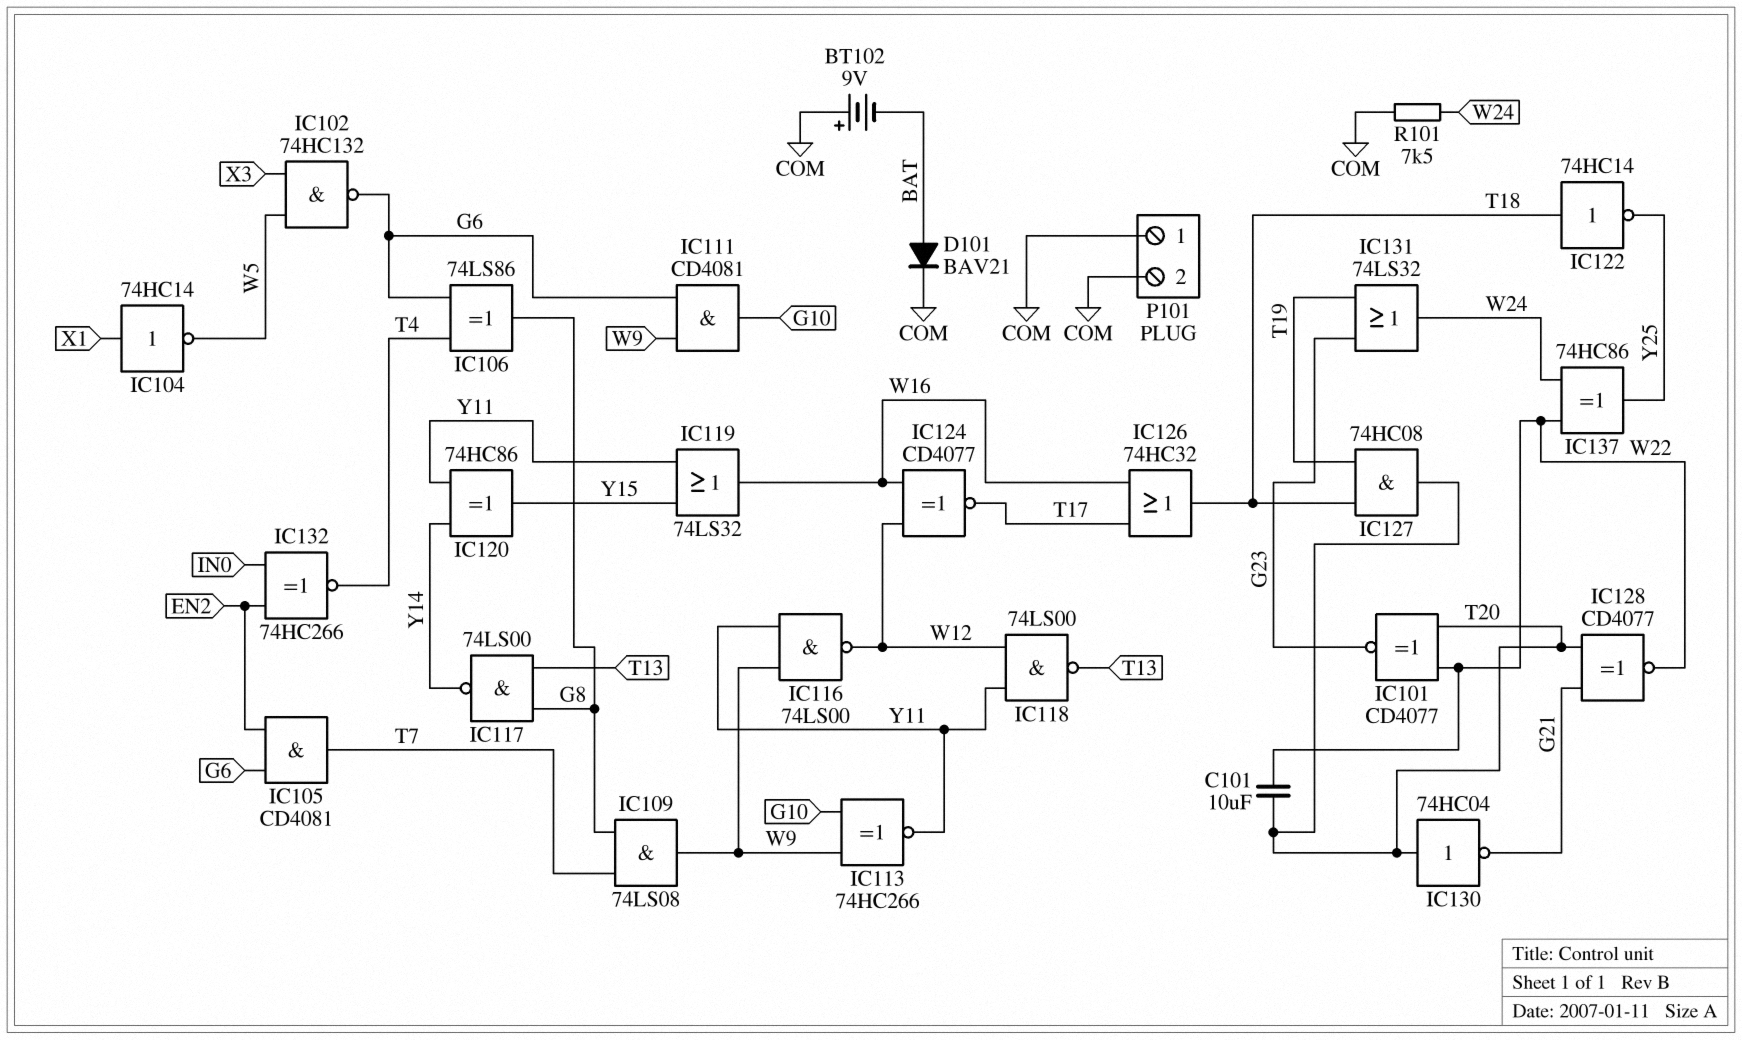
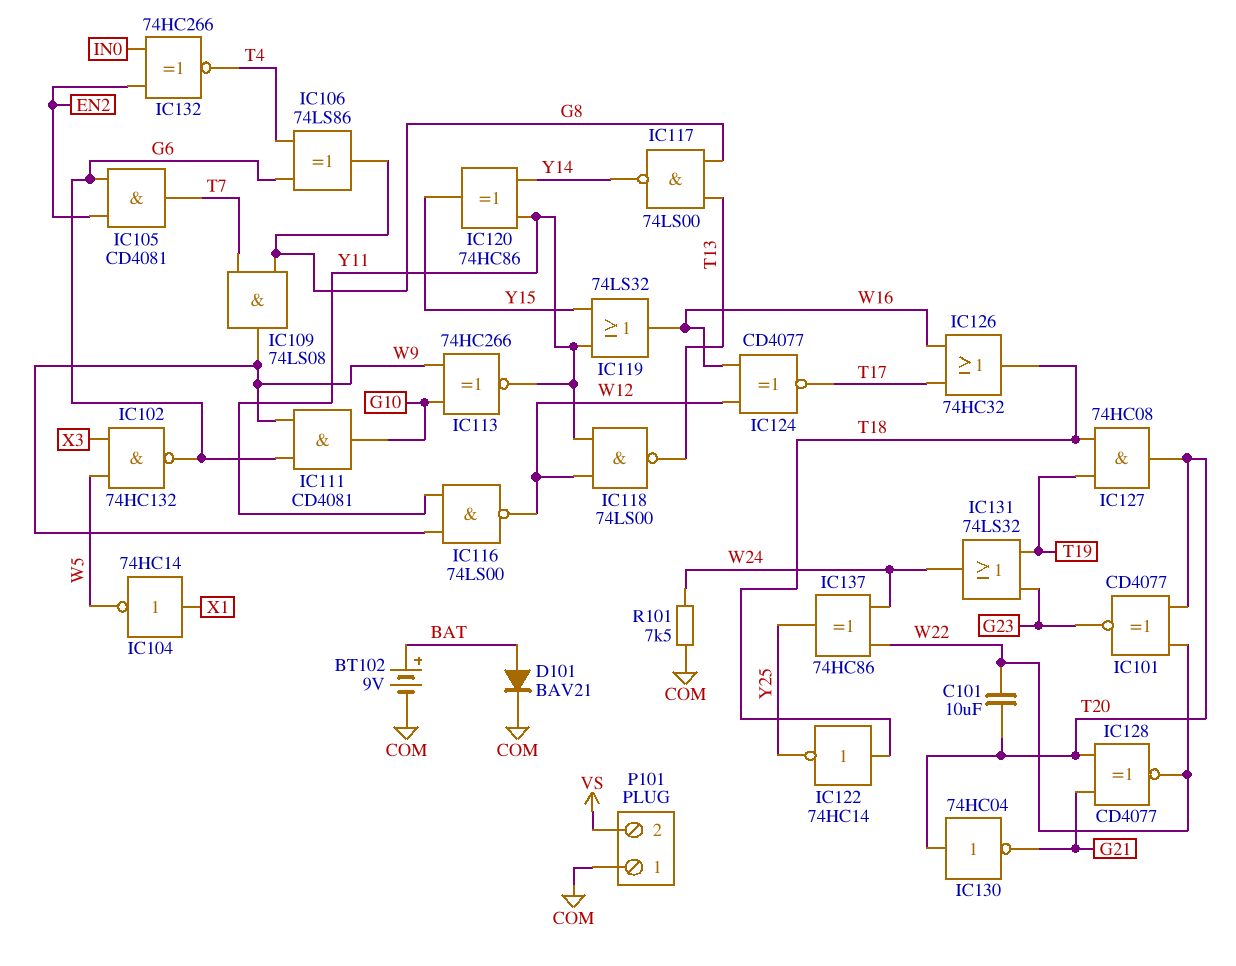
BT102: 9V (plus COM, minus BAT) -> 9V (plus BAT, minus COM)
P101 pin 2: COM -> VS

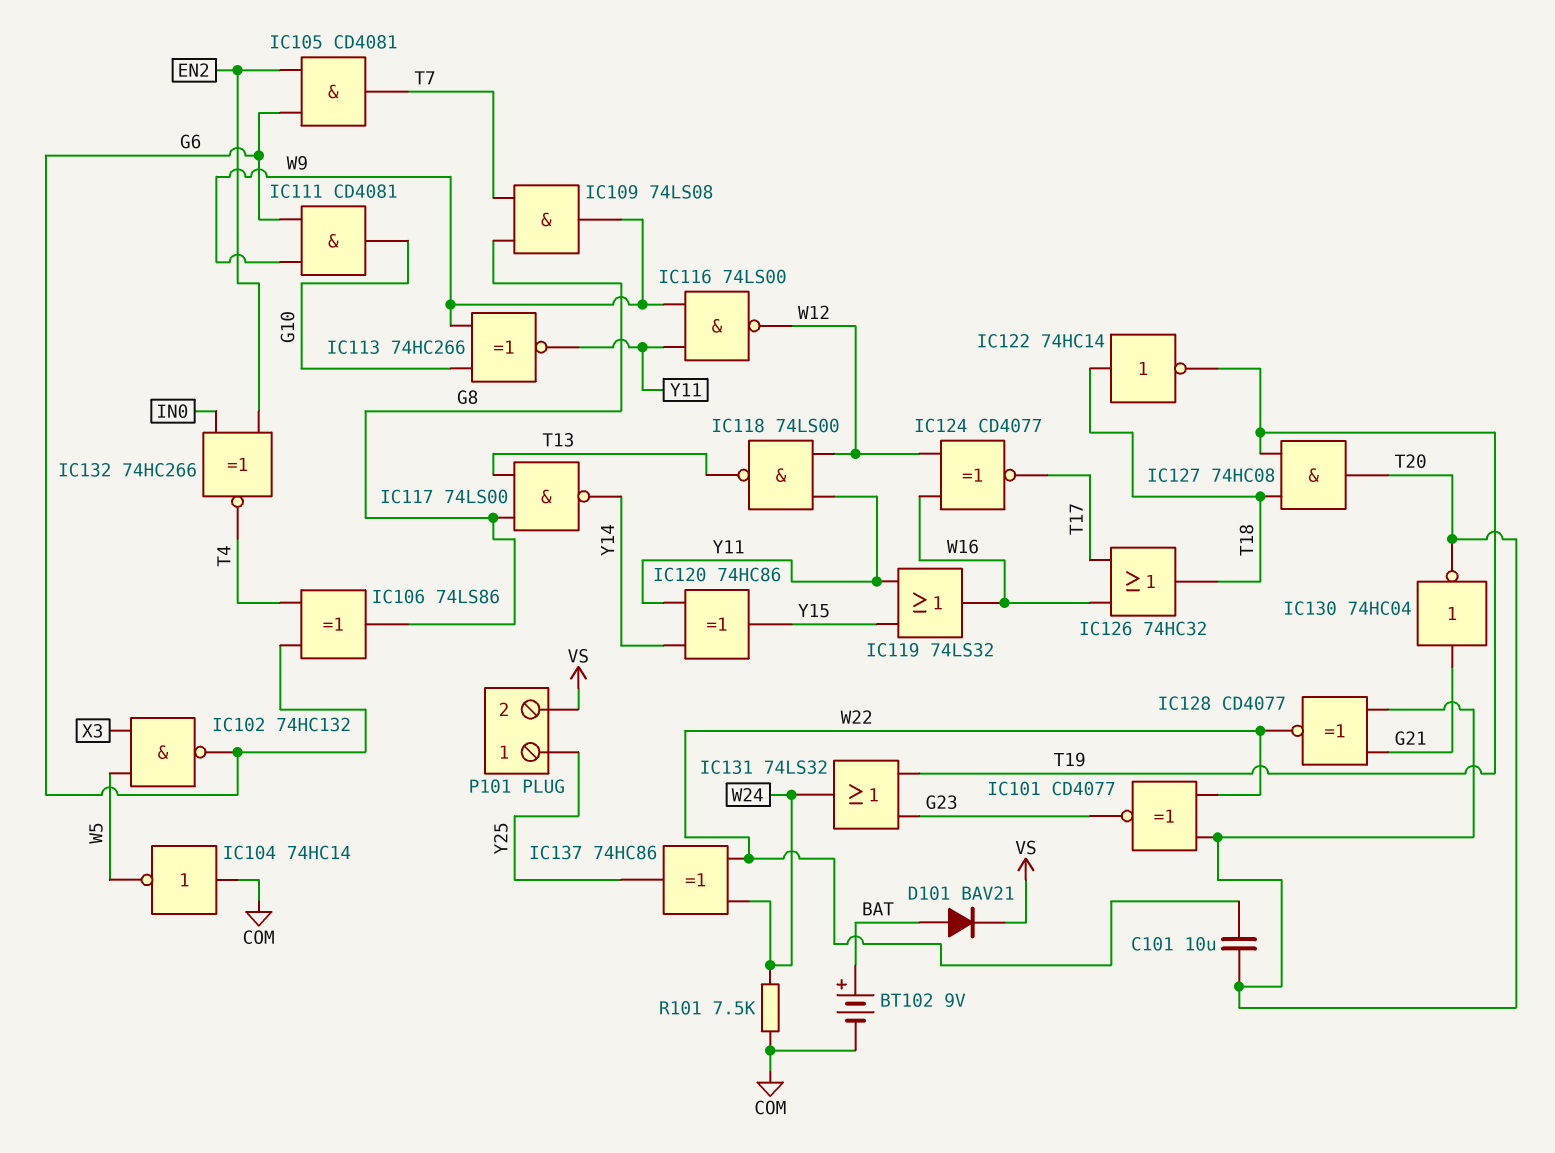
D101: diode BAV21 (A BAT, K COM) -> diode BAV21 (A BAT, K VS)
IC104: NOT 74HC14 (in X1, out W5) -> NOT 74HC14 (in COM, out W5)
IC122: NOT 74HC14 (in T18, out Y25) -> NOT 74HC14 (in T18, out T19)
IC130: NOT 74HC04 (in T20, out G21) -> NOT 74HC04 (in G21, out T20)
P101 pin 1: COM -> Y25

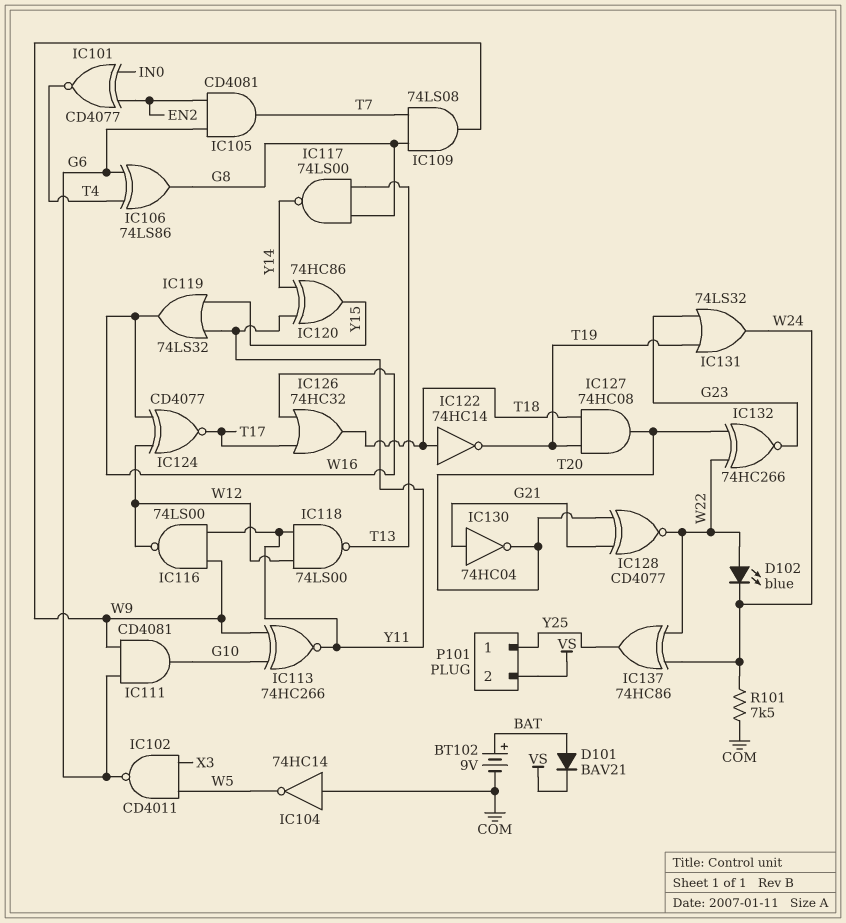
C101: 10uF (T20, W22) -> none
D102: none -> LED blue (A W22, K W24)
IC101: XNOR CD4077 (in T20, in W22, out G23) -> XNOR CD4077 (in EN2, in IN0, out T4)
IC102: NAND 74HC132 (in W5, in X3, out G6) -> NAND CD4011 (in W5, in X3, out G6)
IC132: XNOR 74HC266 (in EN2, in IN0, out T4) -> XNOR 74HC266 (in T20, in W22, out G23)

